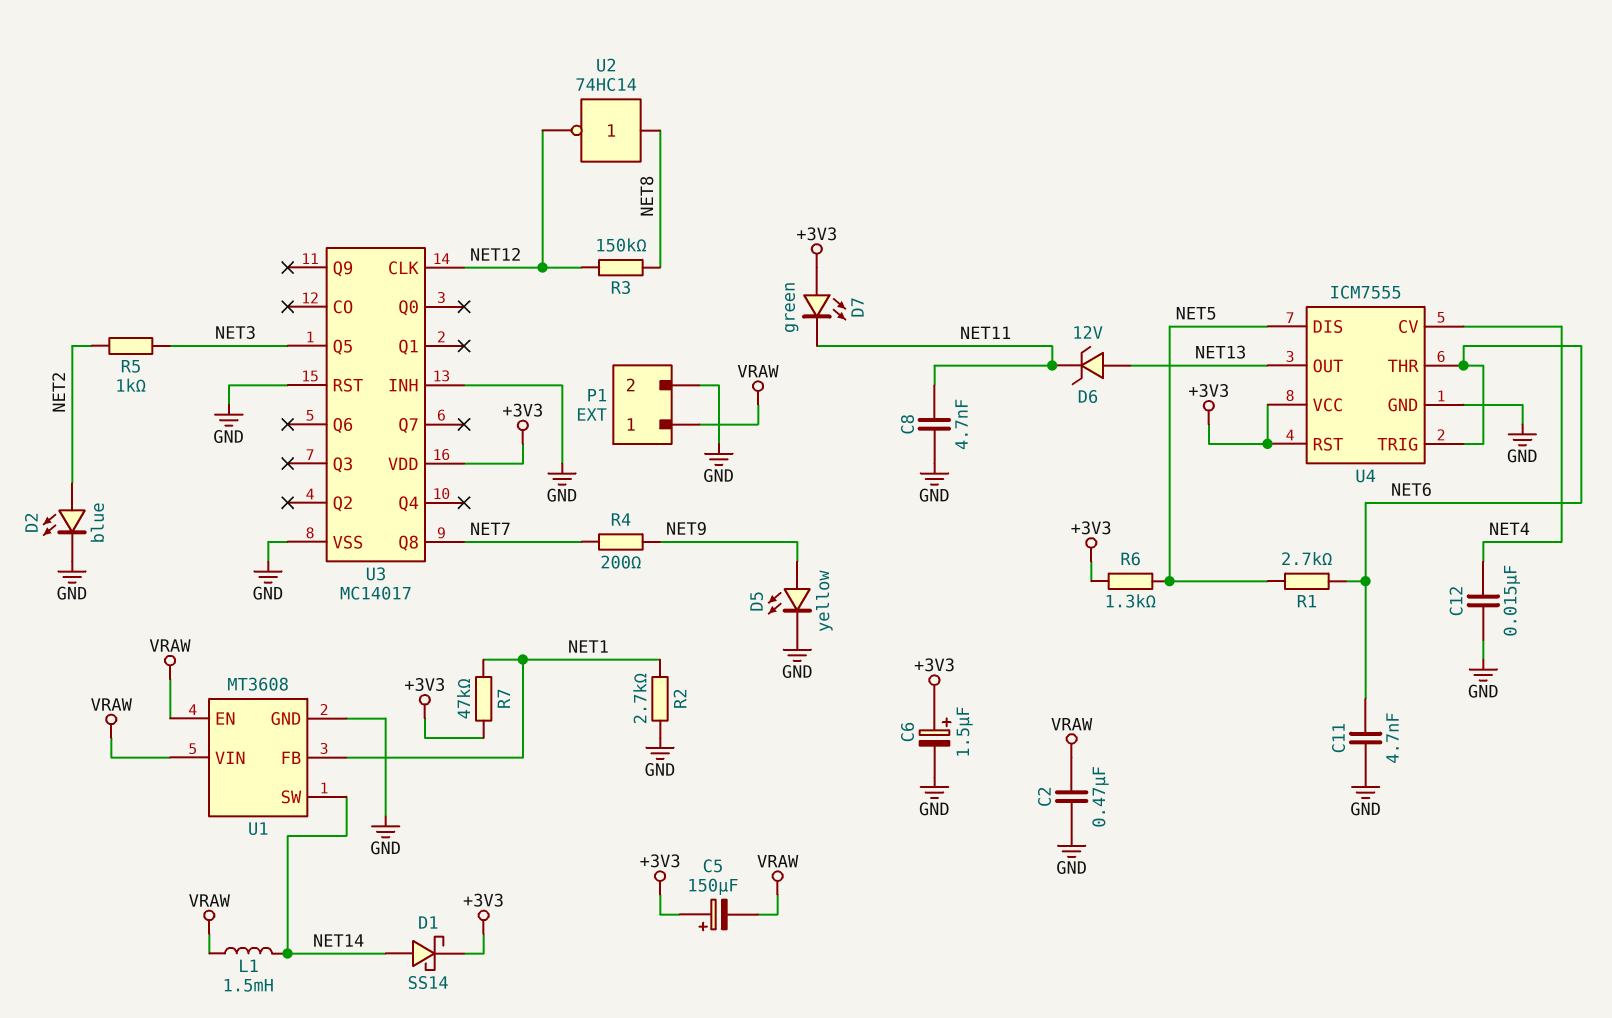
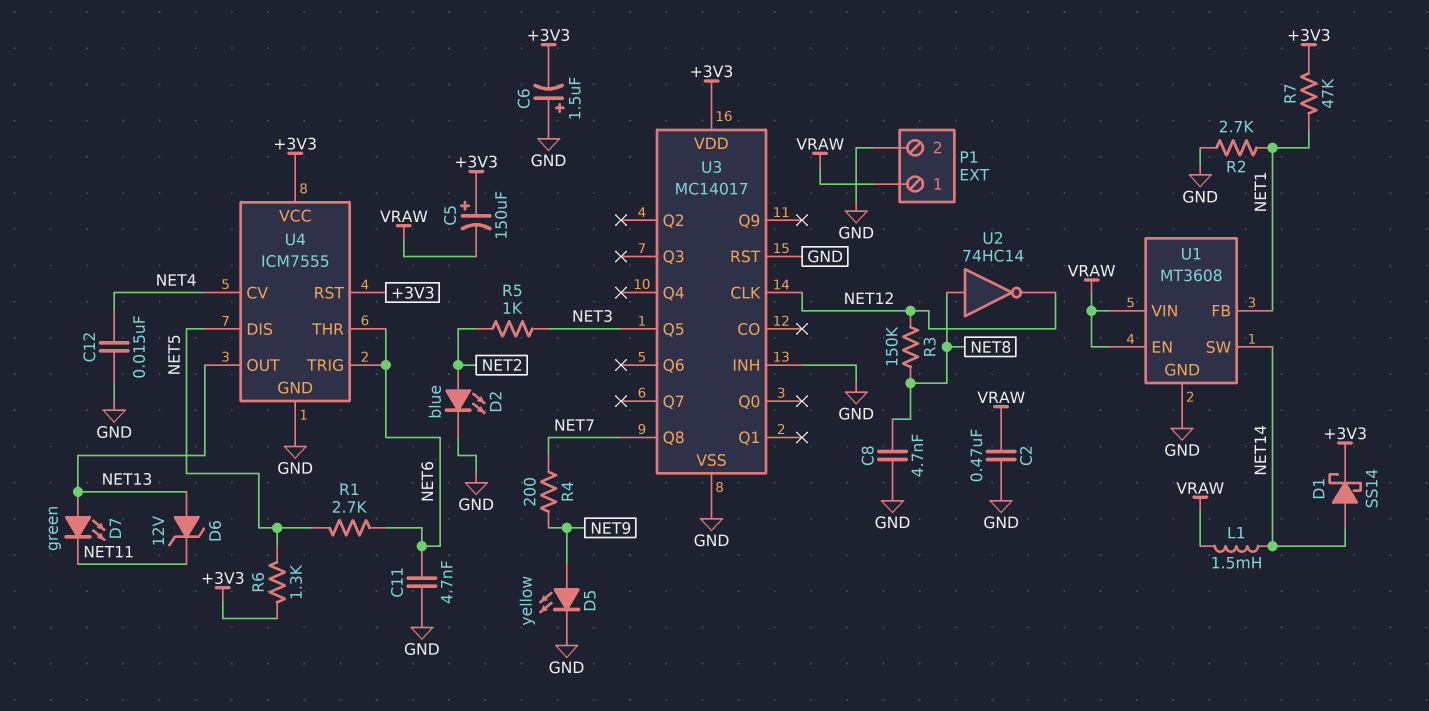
C6: 1.5uF (plus +3V3, minus GND) -> 1.5uF (plus GND, minus +3V3)
C8: 4.7nF (GND, NET11) -> 4.7nF (GND, NET8)
D7: LED green (A +3V3, K NET11) -> LED green (A NET13, K NET11)

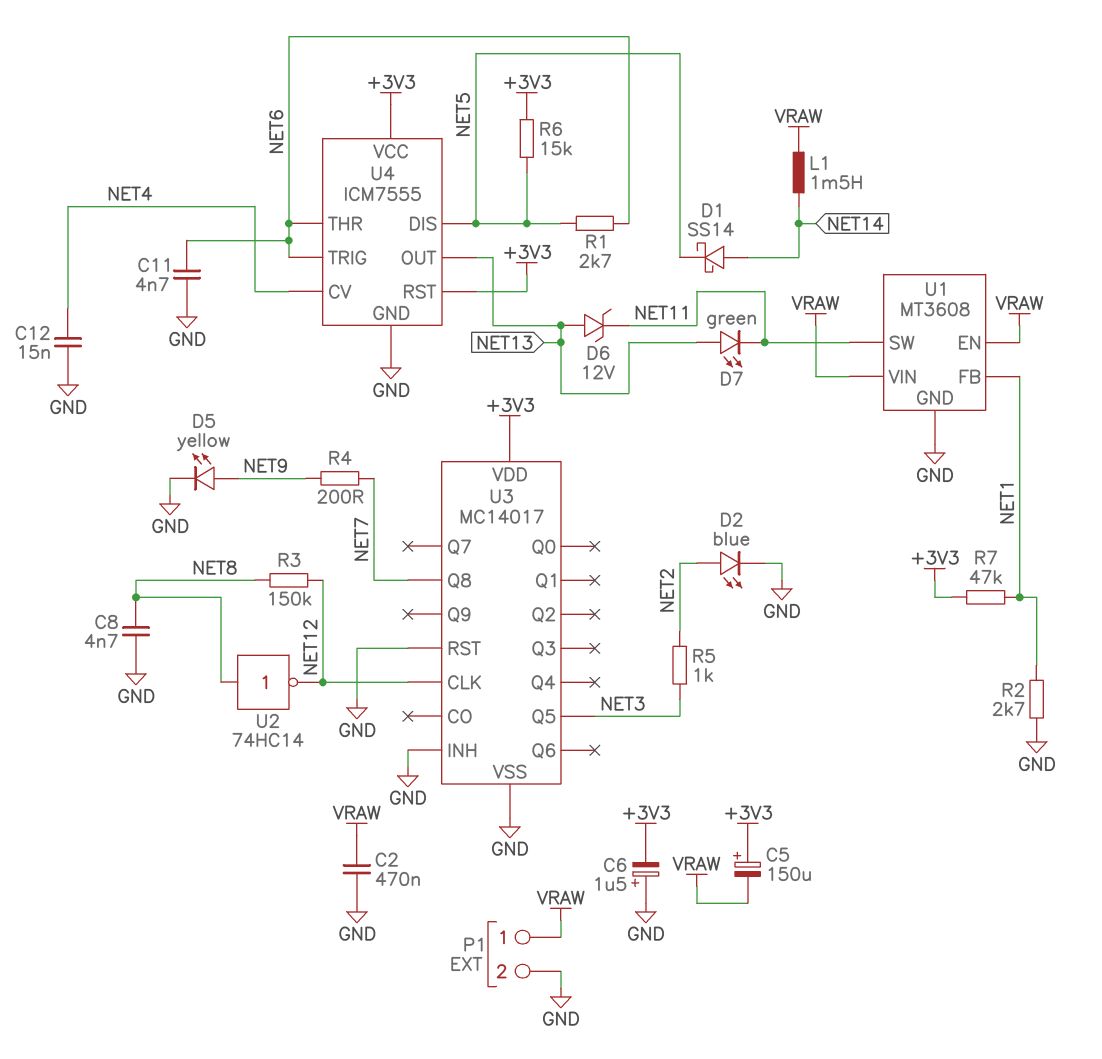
D1: schottky SS14 (A NET14, K +3V3) -> schottky SS14 (A NET14, K NET5)
R6: 1.3k (+3V3, NET5) -> 15k (+3V3, NET5)
U1 pin SW: NET14 -> NET11

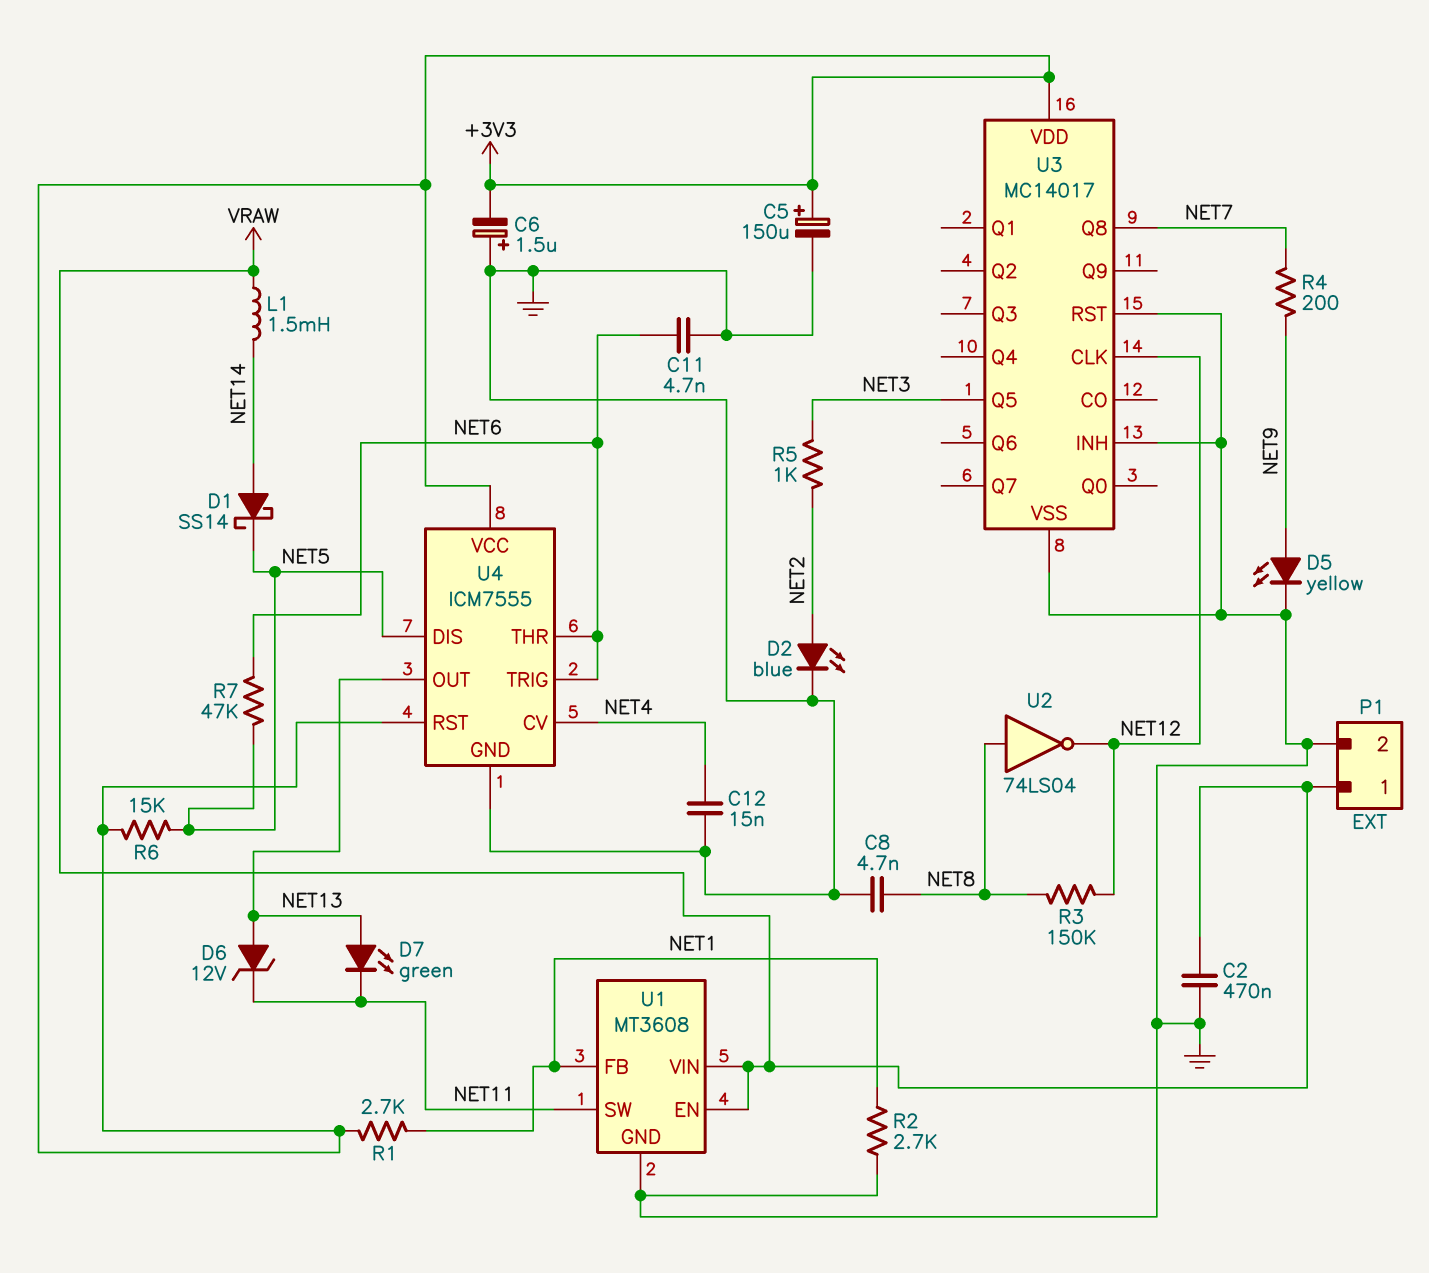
C5: 150uF (plus +3V3, minus VRAW) -> 150uF (plus +3V3, minus GND)
R1: 2.7k (NET5, NET6) -> 2.7k (+3V3, NET1)
R7: 47k (+3V3, NET1) -> 47k (NET5, NET6)
U2: NOT 74HC14 (in NET8, out NET12) -> NOT 74LS04 (in NET8, out NET12)

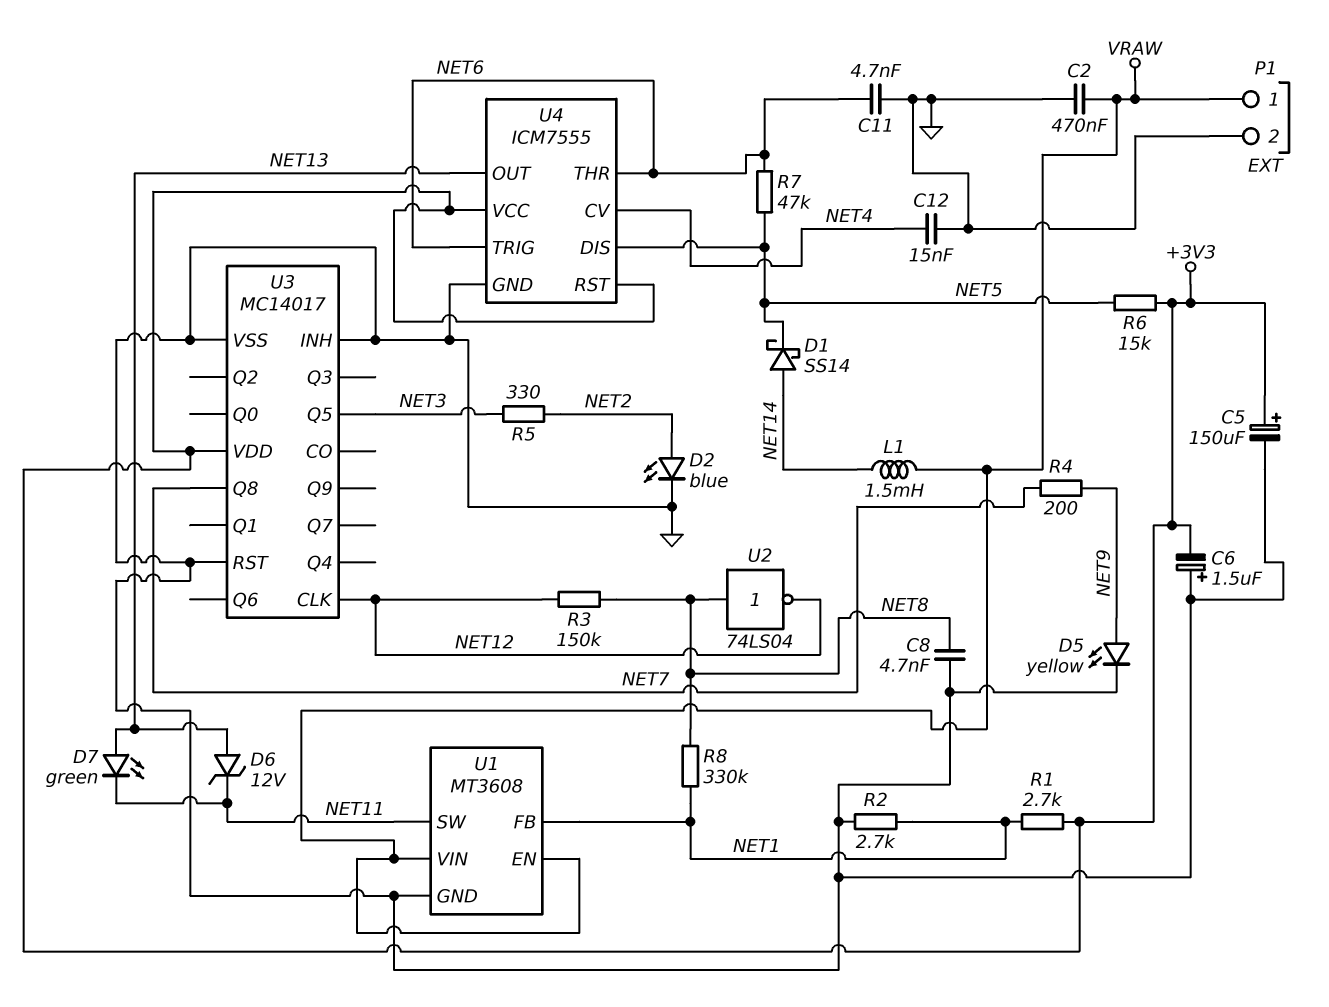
R5: 1k (NET2, NET3) -> 330 (NET2, NET3)
R8: none -> 330k (NET1, NET8)

